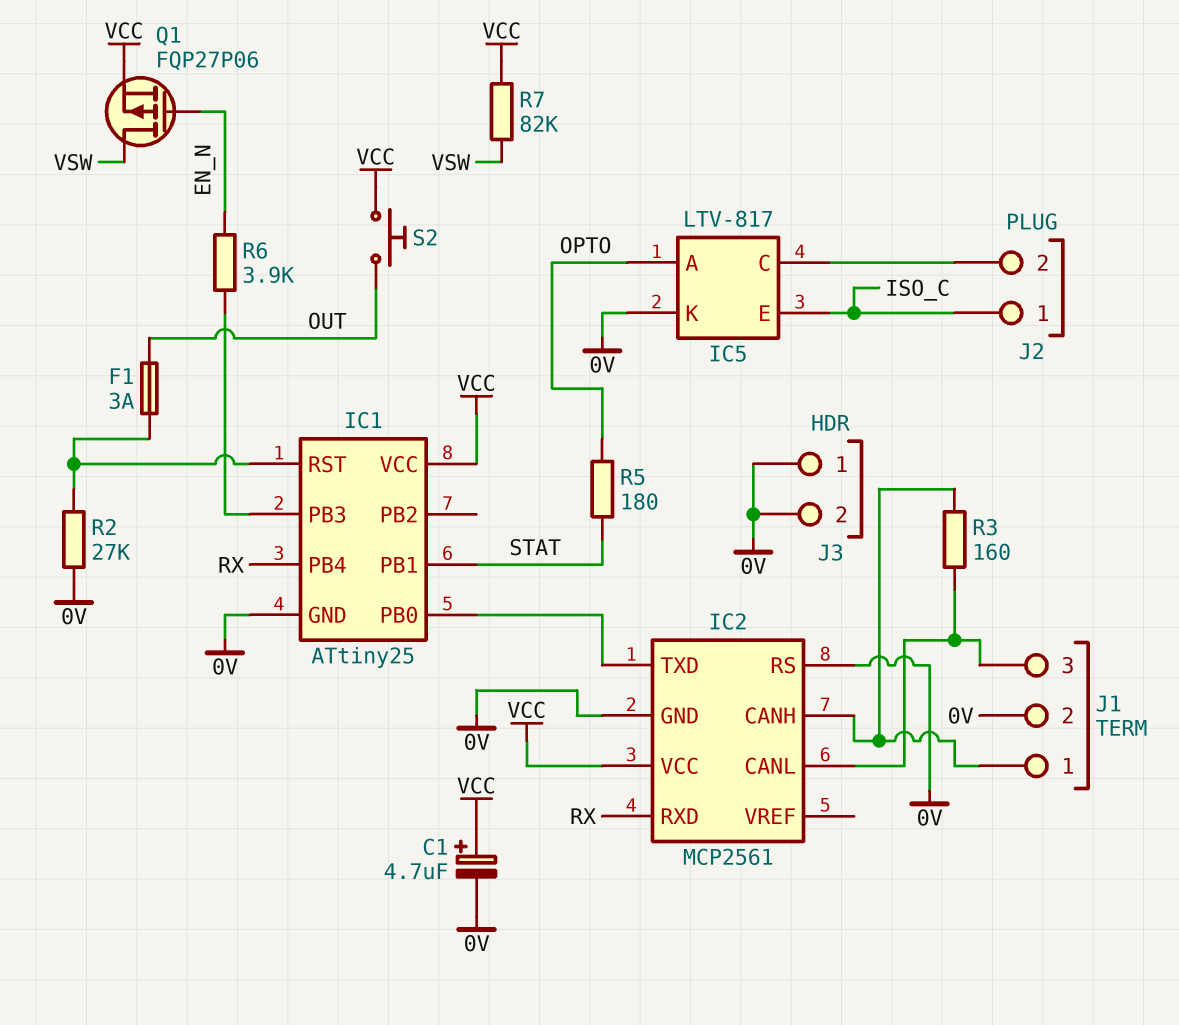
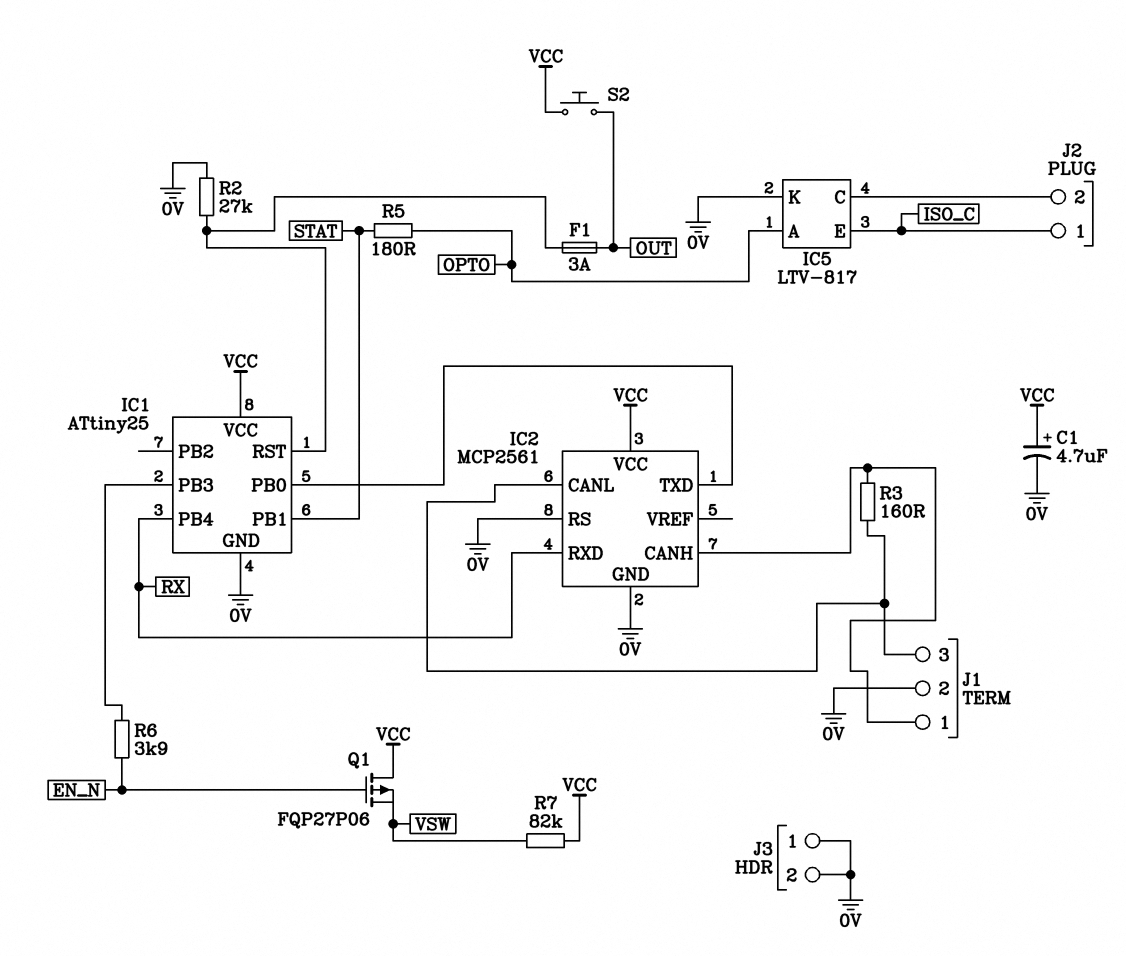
Q1: PMOS FQP27P06 (G EN_N, D VSW, S VCC) -> PMOS FQP27P06 (G EN_N, D VCC, S VSW)

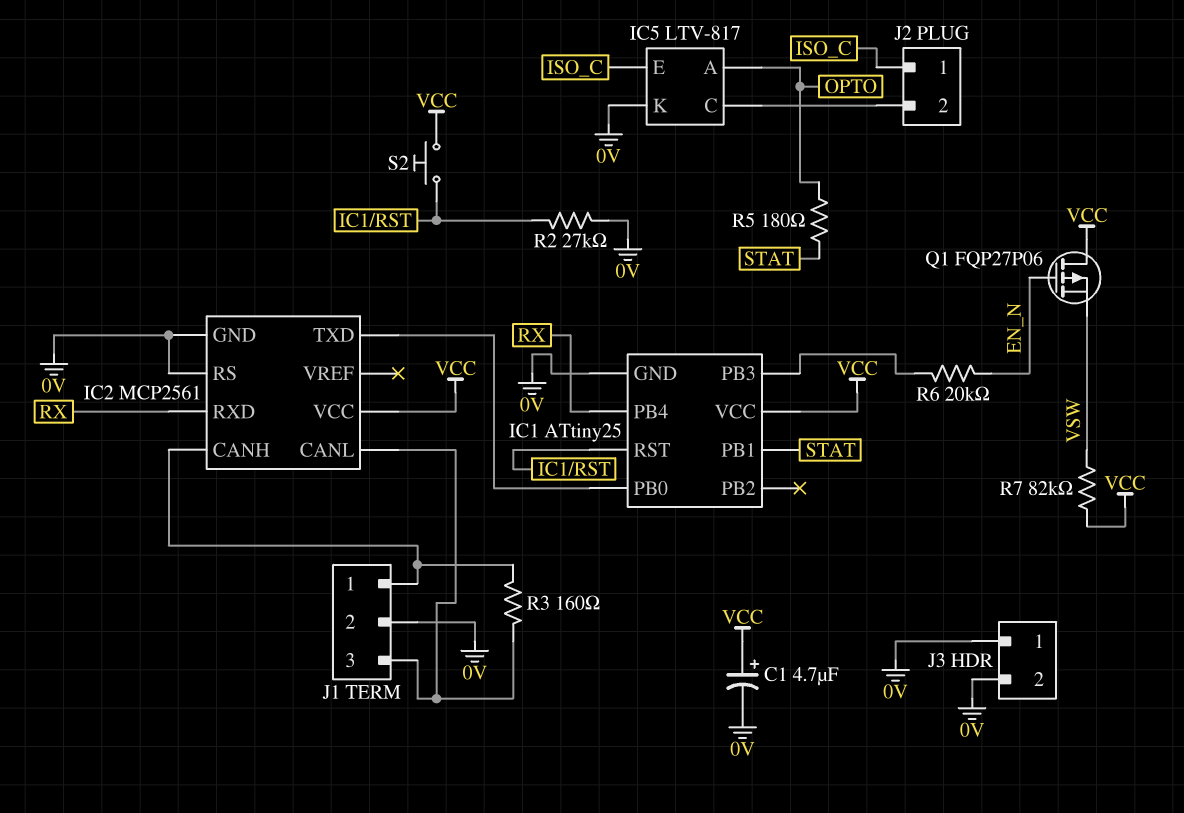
F1: 3A (IC1/RST, OUT) -> none
R6: 3.9k (EN_N, IC1/PB3) -> 20k (EN_N, IC1/PB3)
S2: button (OUT, VCC) -> button (IC1/RST, VCC)

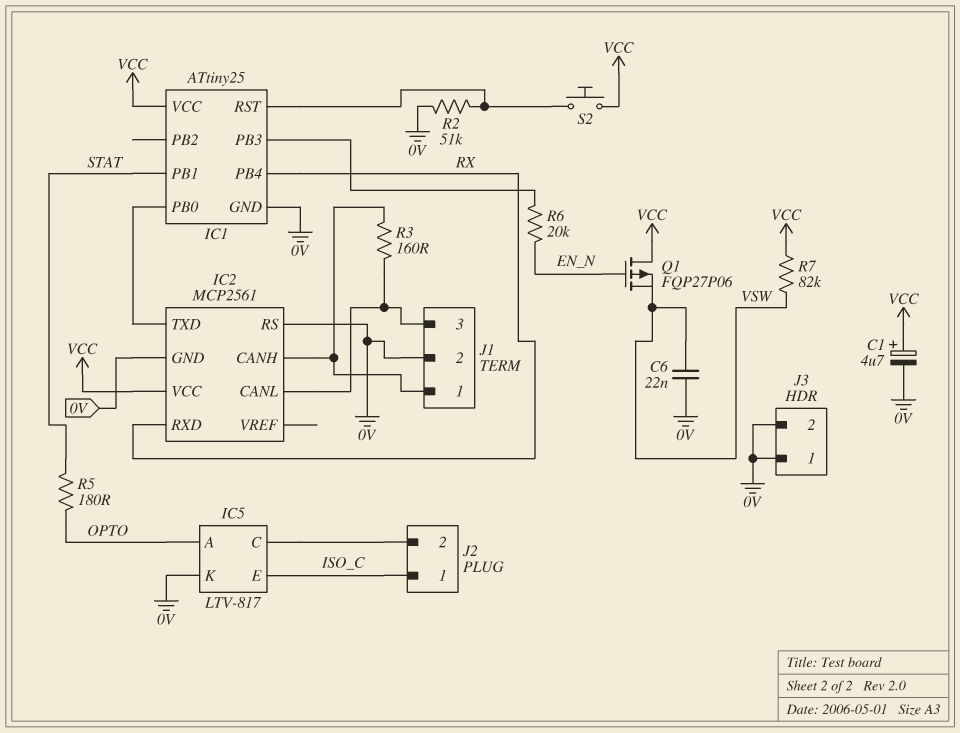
C6: none -> 22nF (0V, VSW)
R2: 27k (0V, IC1/RST) -> 51k (0V, IC1/RST)

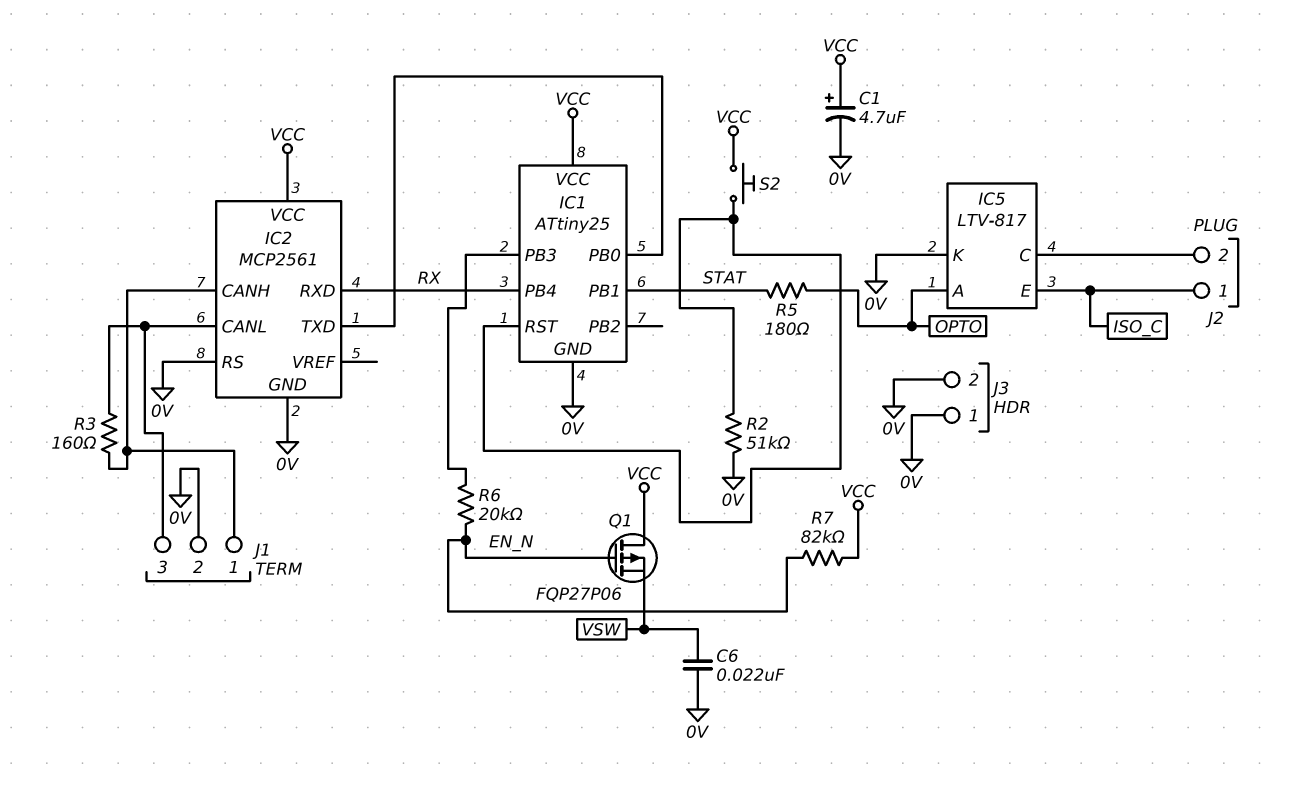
R7: 82k (VCC, VSW) -> 82k (EN_N, VCC)

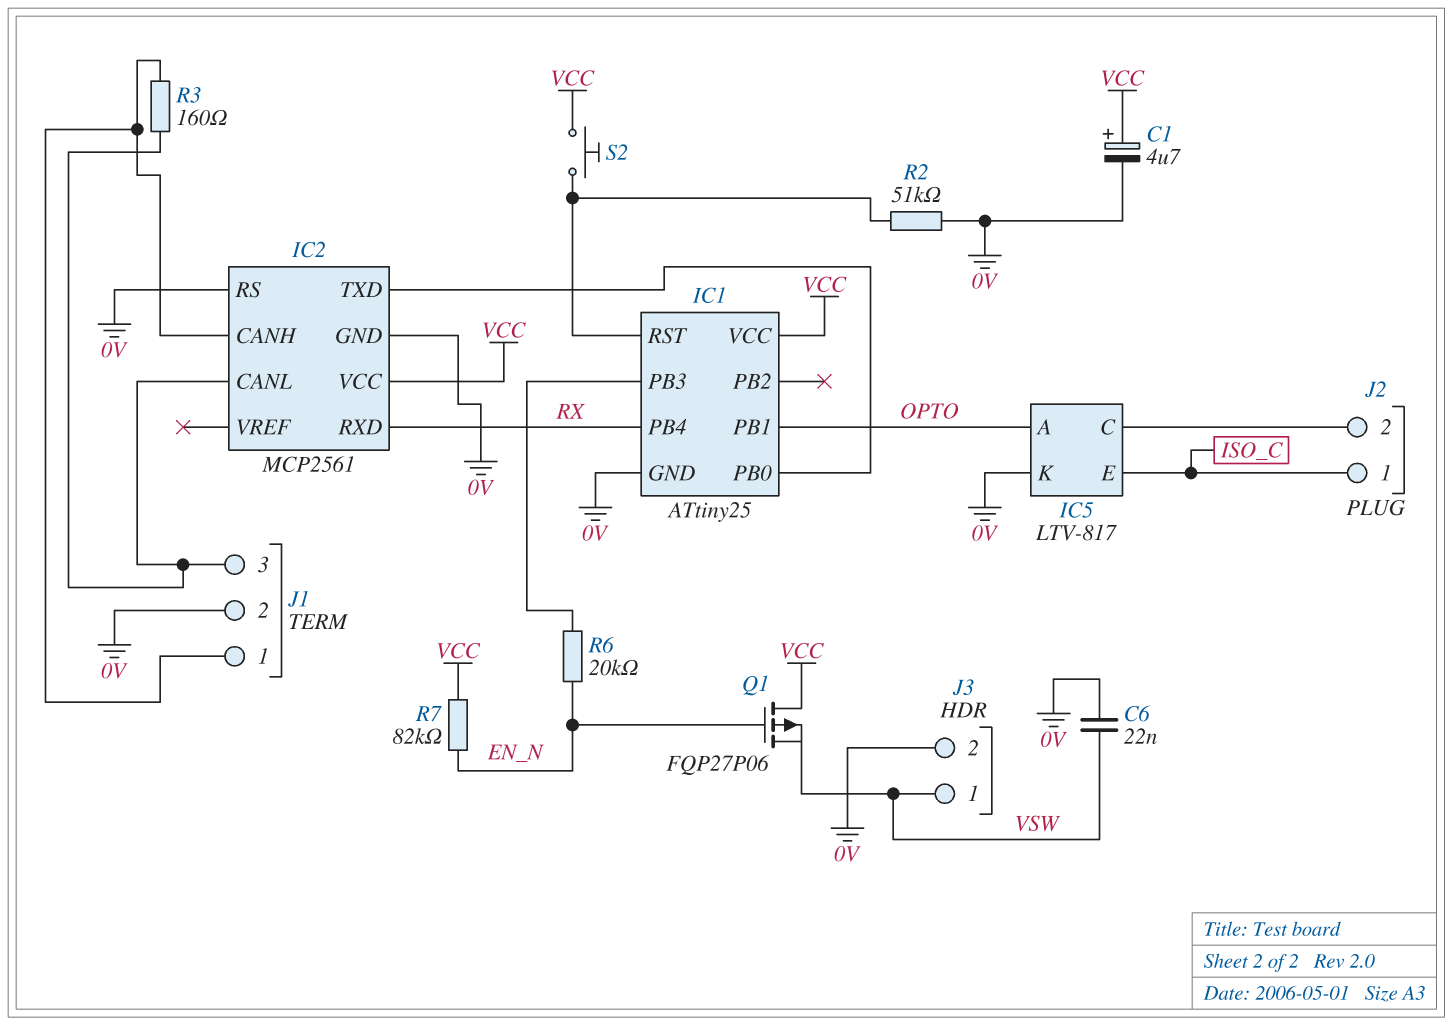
IC1 pin PB1: STAT -> OPTO
J3 pin 1: 0V -> VSW
R5: 180 (OPTO, STAT) -> none

